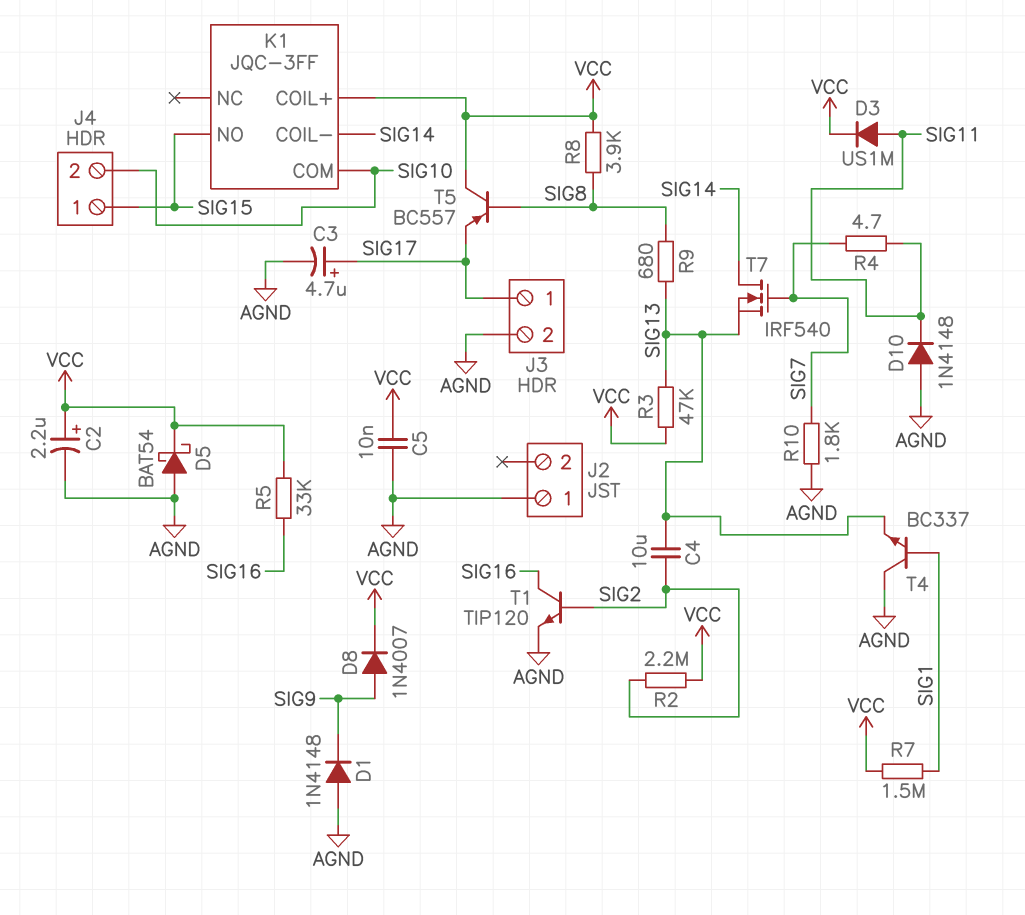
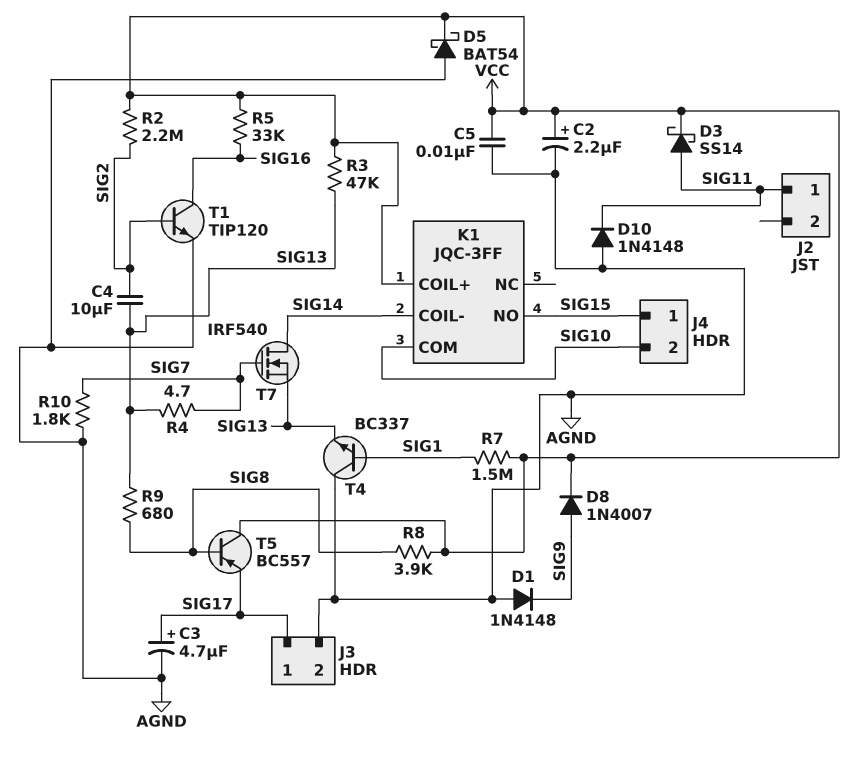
D3: diode US1M (A SIG11, K VCC) -> schottky SS14 (A SIG11, K VCC)
J2 pin 1: AGND -> SIG11
R4: 4.7 (SIG7, SIG11) -> 4.7 (SIG7, SIG13)

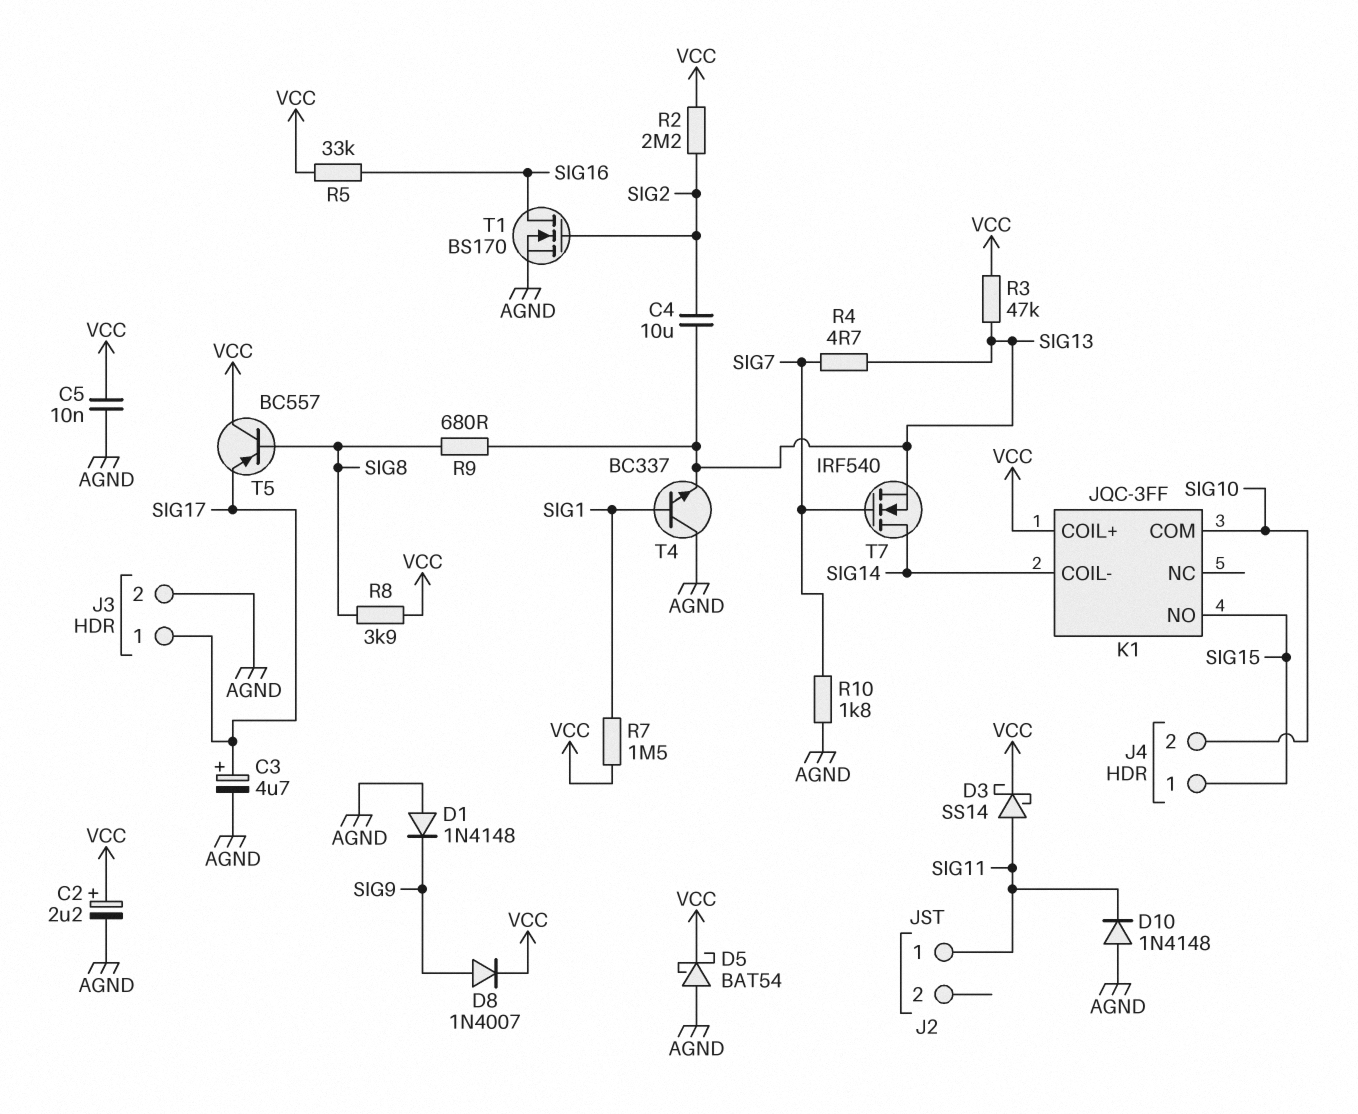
T1: NPN TIP120 (B SIG2, C SIG16, E AGND) -> NMOS BS170 (G SIG2, D SIG16, S AGND)

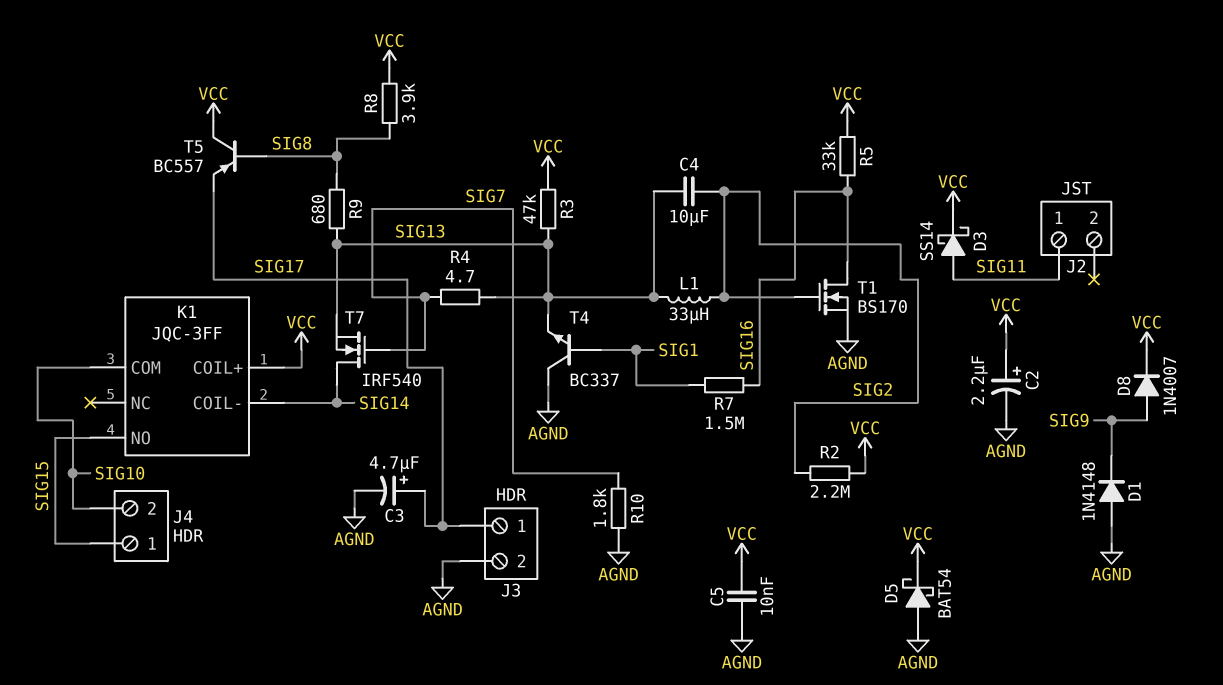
D10: diode 1N4148 (A AGND, K SIG11) -> none
L1: none -> 33uH (SIG2, SIG13)
R7: 1.5M (SIG1, VCC) -> 1.5M (SIG1, SIG16)

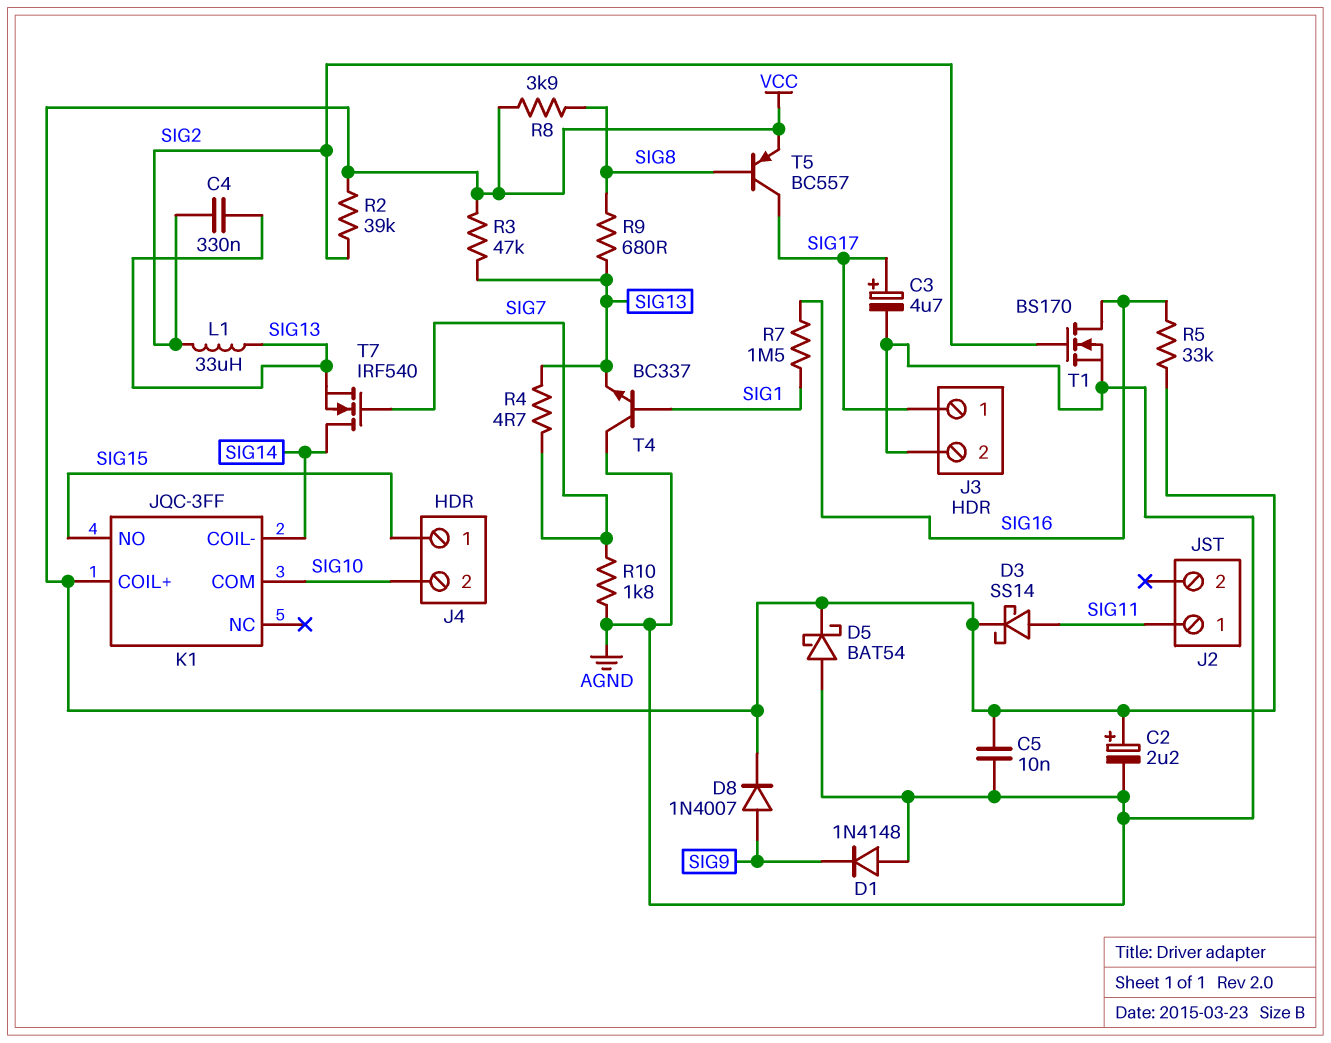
C4: 10uF (SIG2, SIG13) -> 330nF (SIG2, SIG13)
R2: 2.2M (SIG2, VCC) -> 39k (SIG2, VCC)
T5: PNP BC557 (B SIG8, C VCC, E SIG17) -> PNP BC557 (B SIG8, C SIG17, E VCC)

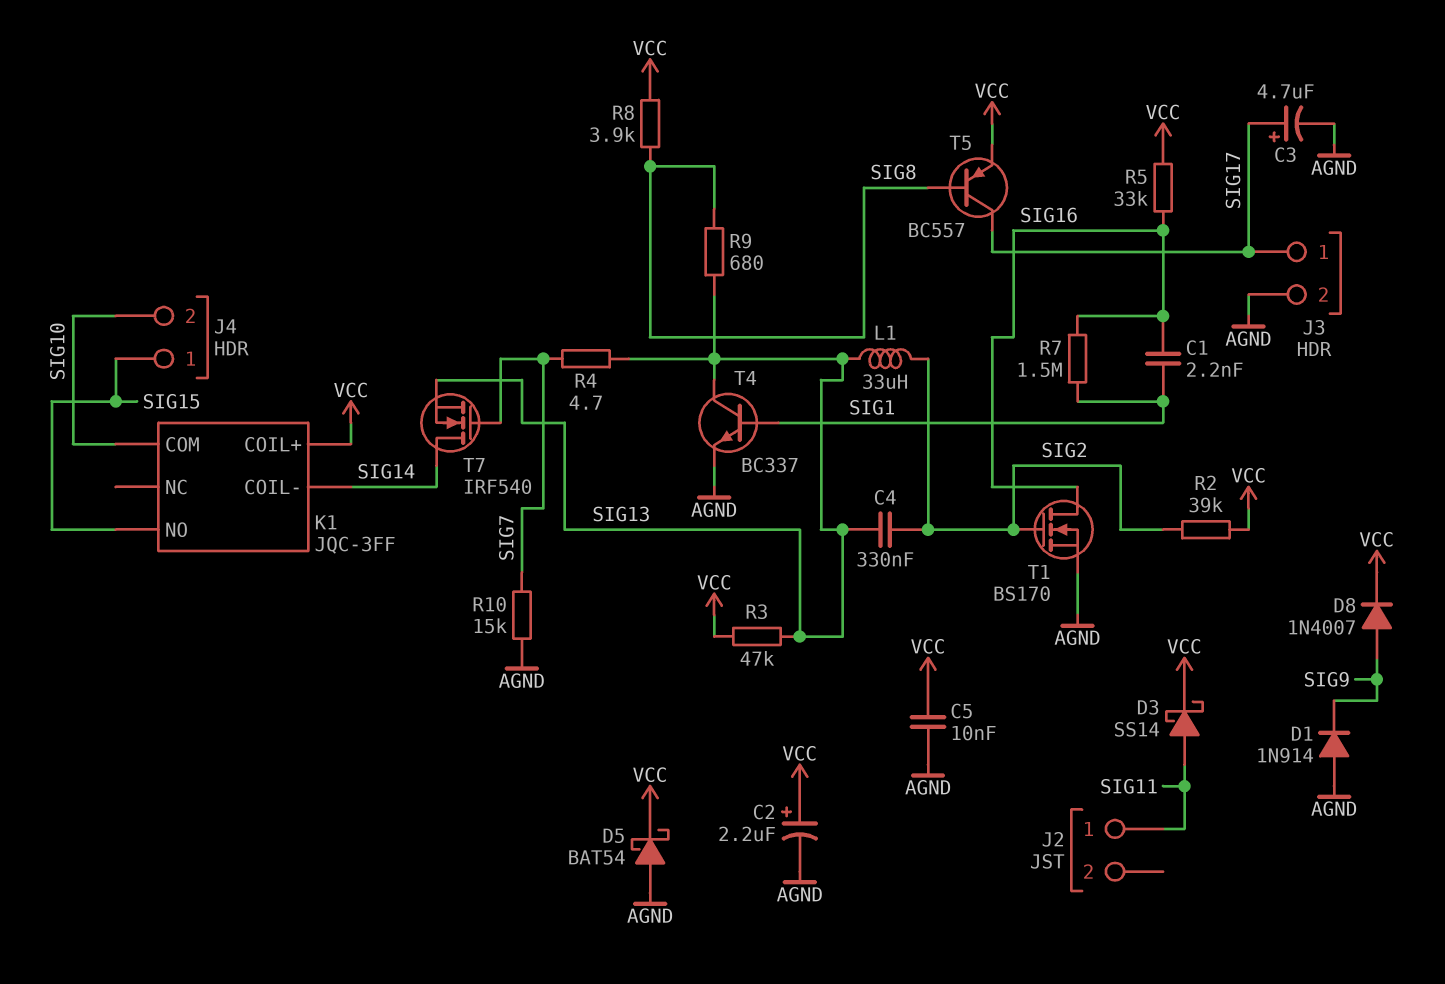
C1: none -> 2.2nF (SIG1, SIG16)
D1: diode 1N4148 (A AGND, K SIG9) -> diode 1N914 (A AGND, K SIG9)
R10: 1.8k (AGND, SIG7) -> 15k (AGND, SIG7)
T4: NPN BC337 (B SIG1, C AGND, E SIG13) -> NPN BC337 (B SIG1, C SIG13, E AGND)

